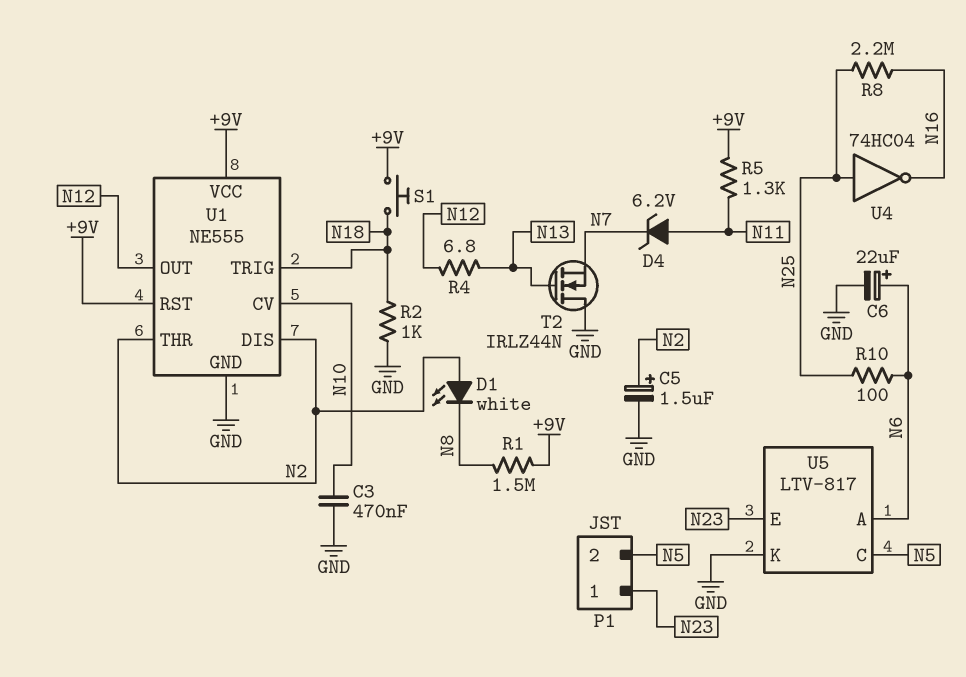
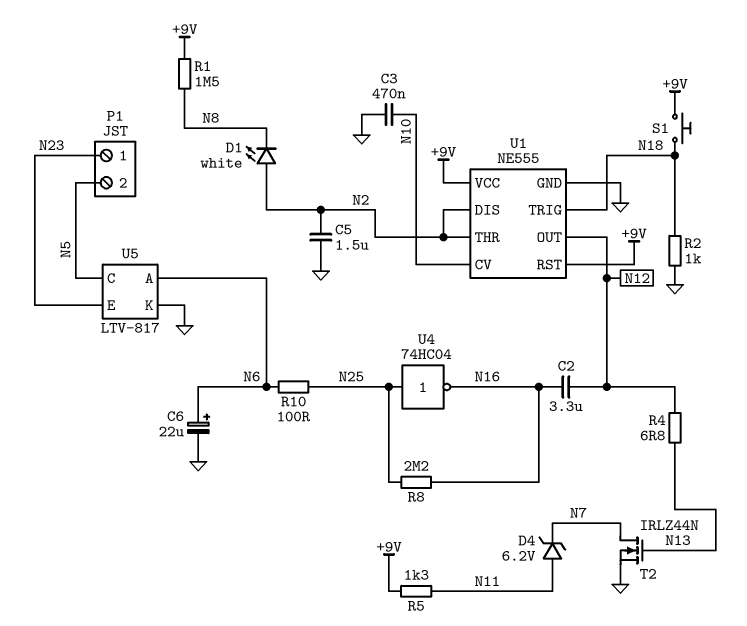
C2: none -> 3.3uF (N12, N16)
C5: 1.5uF (plus N2, minus GND) -> 1.5uF (GND, N2)
T2: NMOS IRLZ44N (G N13, D GND, S N7) -> NMOS IRLZ44N (G N13, D N7, S GND)

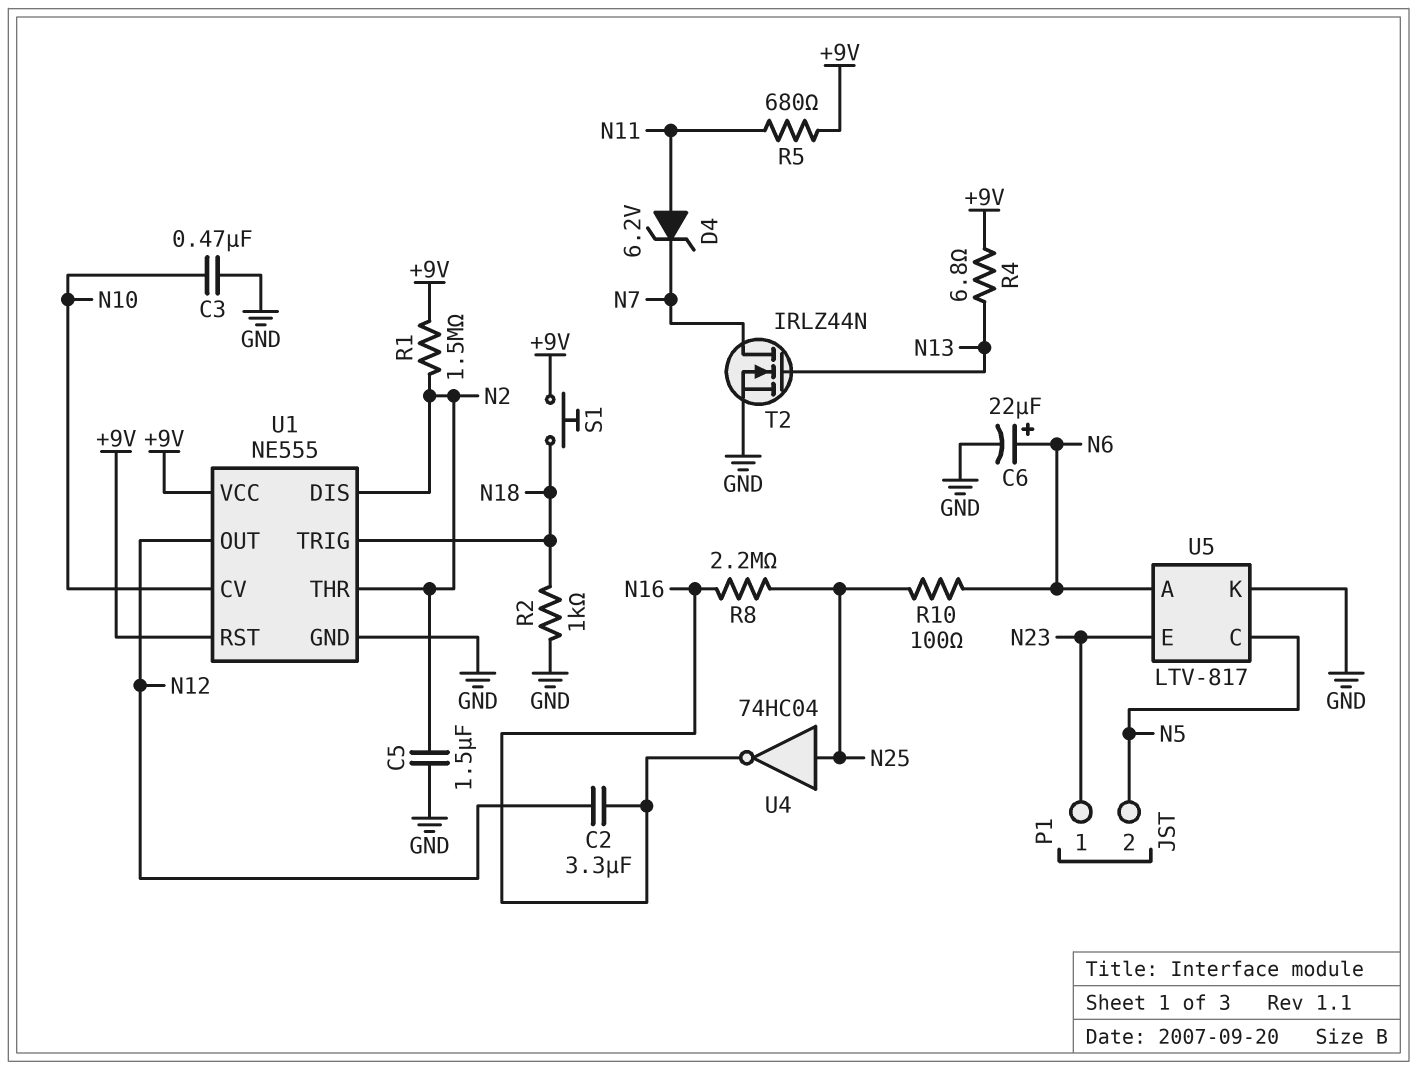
D1: LED white (A N2, K N8) -> none
R1: 1.5M (+9V, N8) -> 1.5M (+9V, N2)
R4: 6.8 (N12, N13) -> 6.8 (+9V, N13)
R5: 1.3k (+9V, N11) -> 680 (+9V, N11)

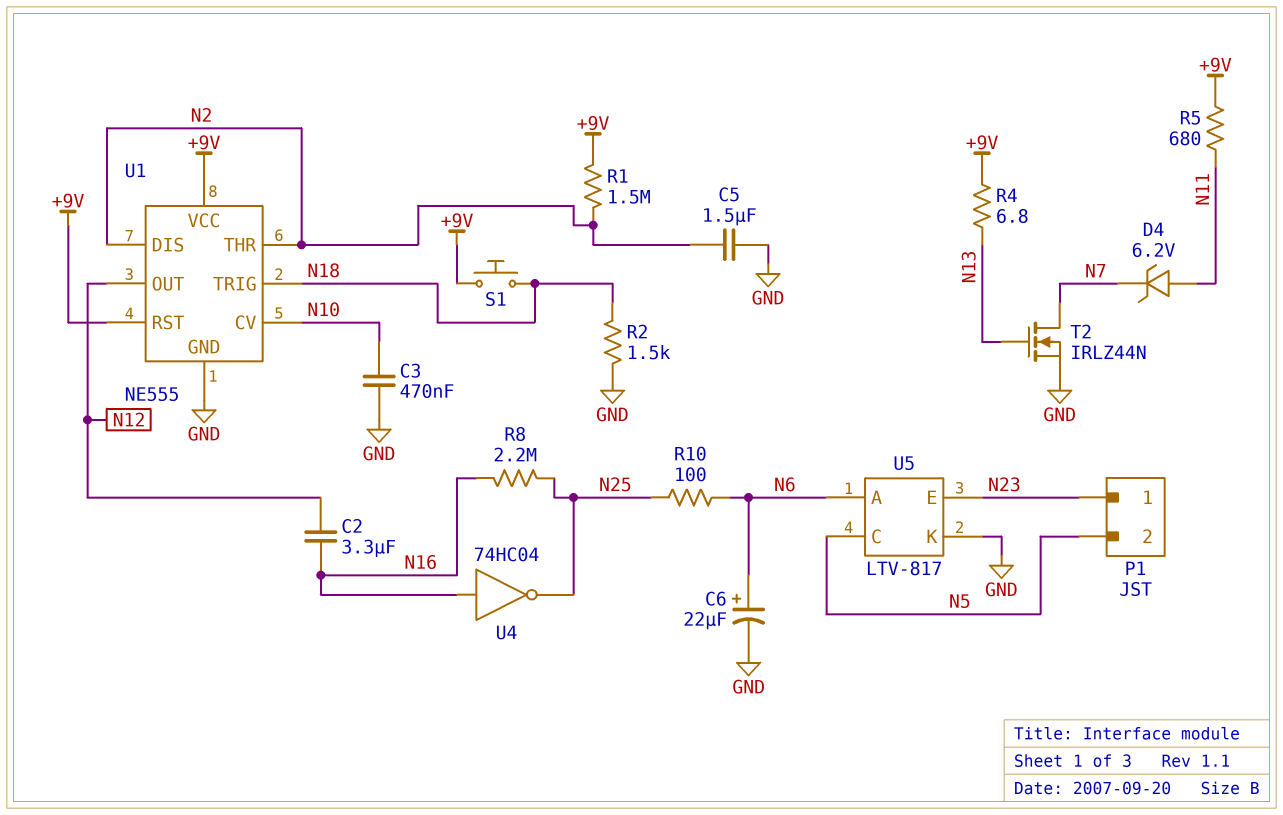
R2: 1k (GND, N18) -> 1.5k (GND, N18)
U4: NOT 74HC04 (in N25, out N16) -> NOT 74HC04 (in N16, out N25)

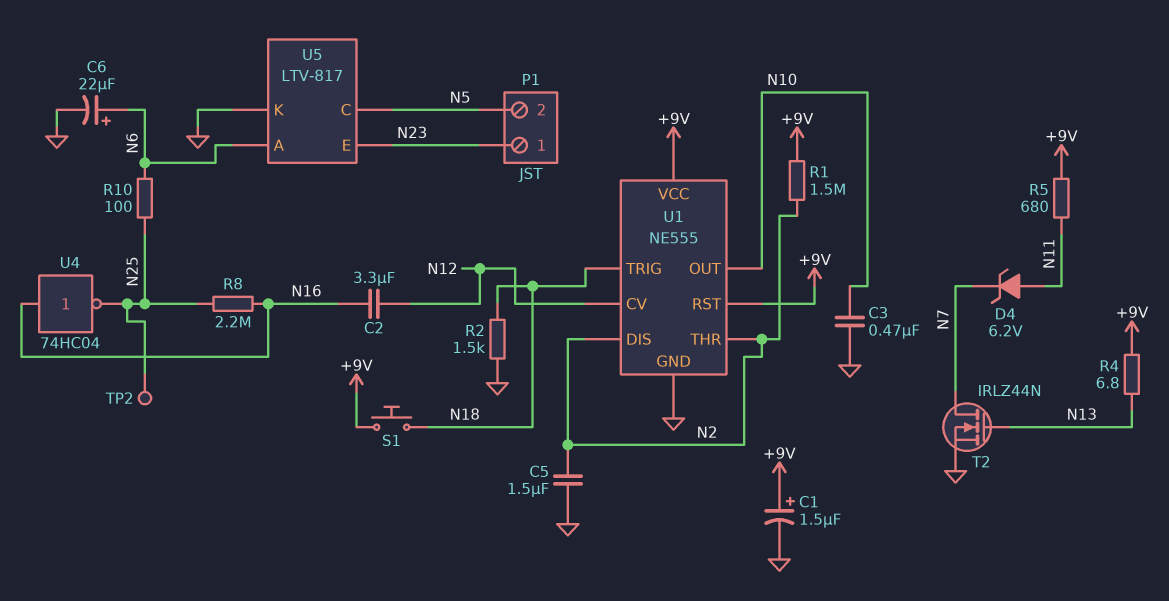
C1: none -> 1.5uF (plus +9V, minus GND)
TP2: none -> test point (N25)
U1 pin CV: N10 -> N12
U1 pin OUT: N12 -> N10

